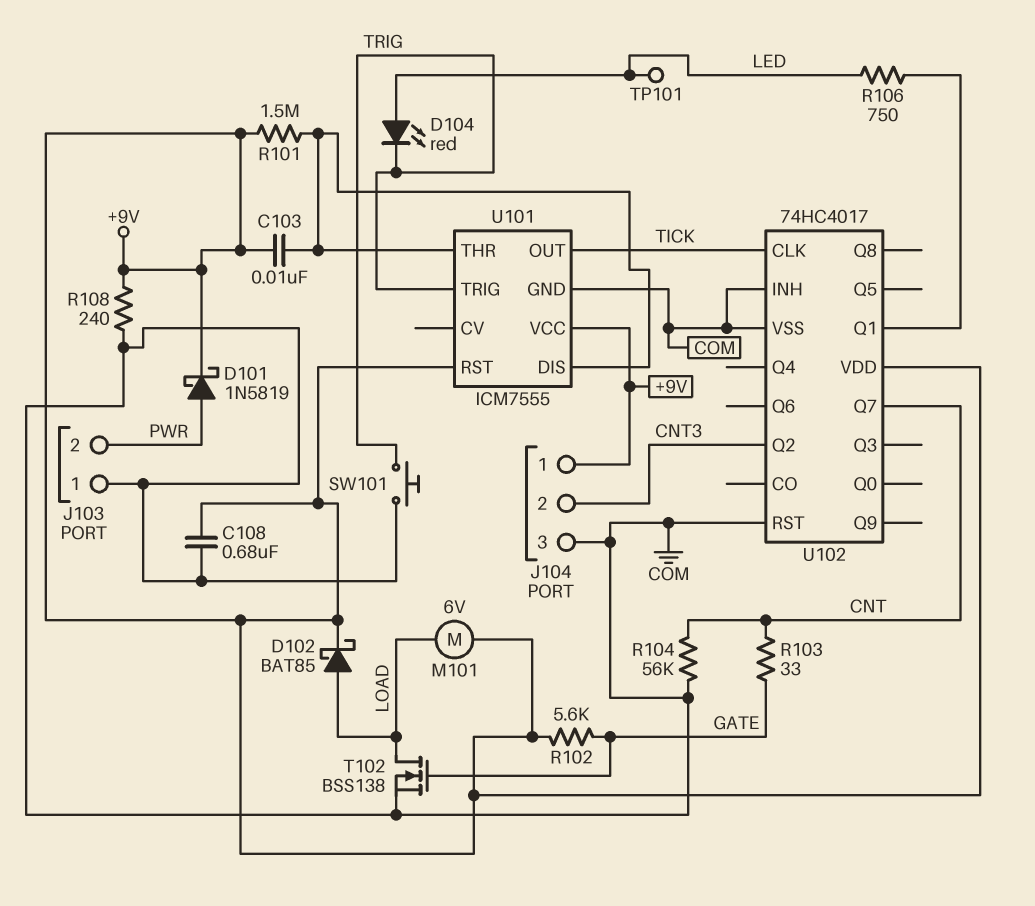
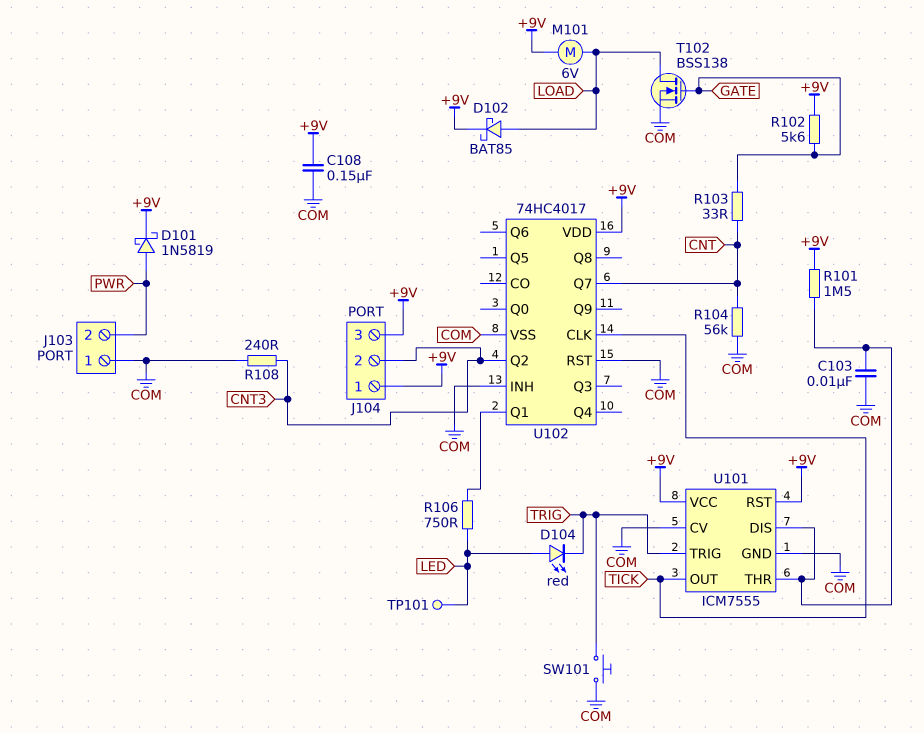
C103: 10nF (+9V, U101/DIS) -> 10nF (COM, U101/DIS)
C108: 680nF (+9V, COM) -> 150nF (+9V, COM)
J104 pin 3: COM -> +9V
R108: 240 (+9V, COM) -> 240 (CNT3, COM)
U101 pin CV: none -> COM

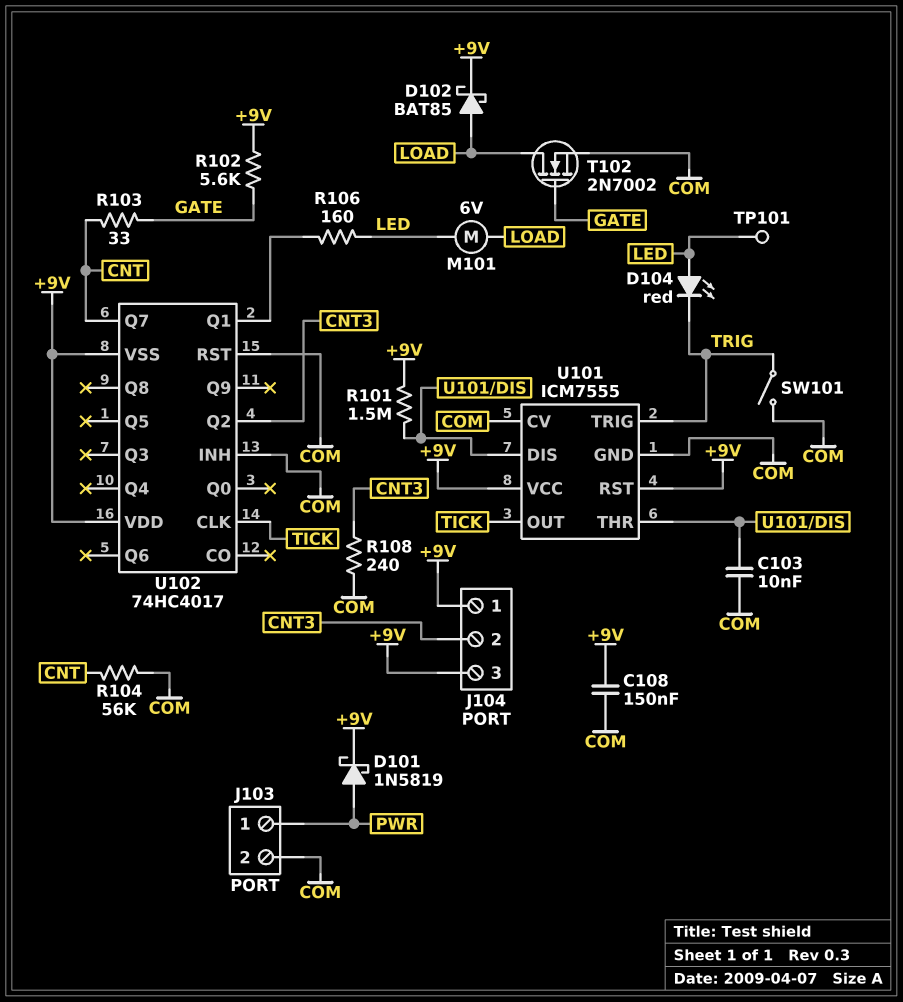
J103 pin 1: COM -> PWR
J103 pin 2: PWR -> COM
M101: motor 6V (+9V, LOAD) -> motor 6V (LED, LOAD)
R106: 750 (LED, U102/Q1) -> 160 (LED, U102/Q1)
SW101: button (COM, TRIG) -> switch (COM, TRIG)
T102: NMOS BSS138 (G GATE, D LOAD, S COM) -> NMOS 2N7002 (G GATE, D LOAD, S COM)
U102 pin VSS: COM -> +9V

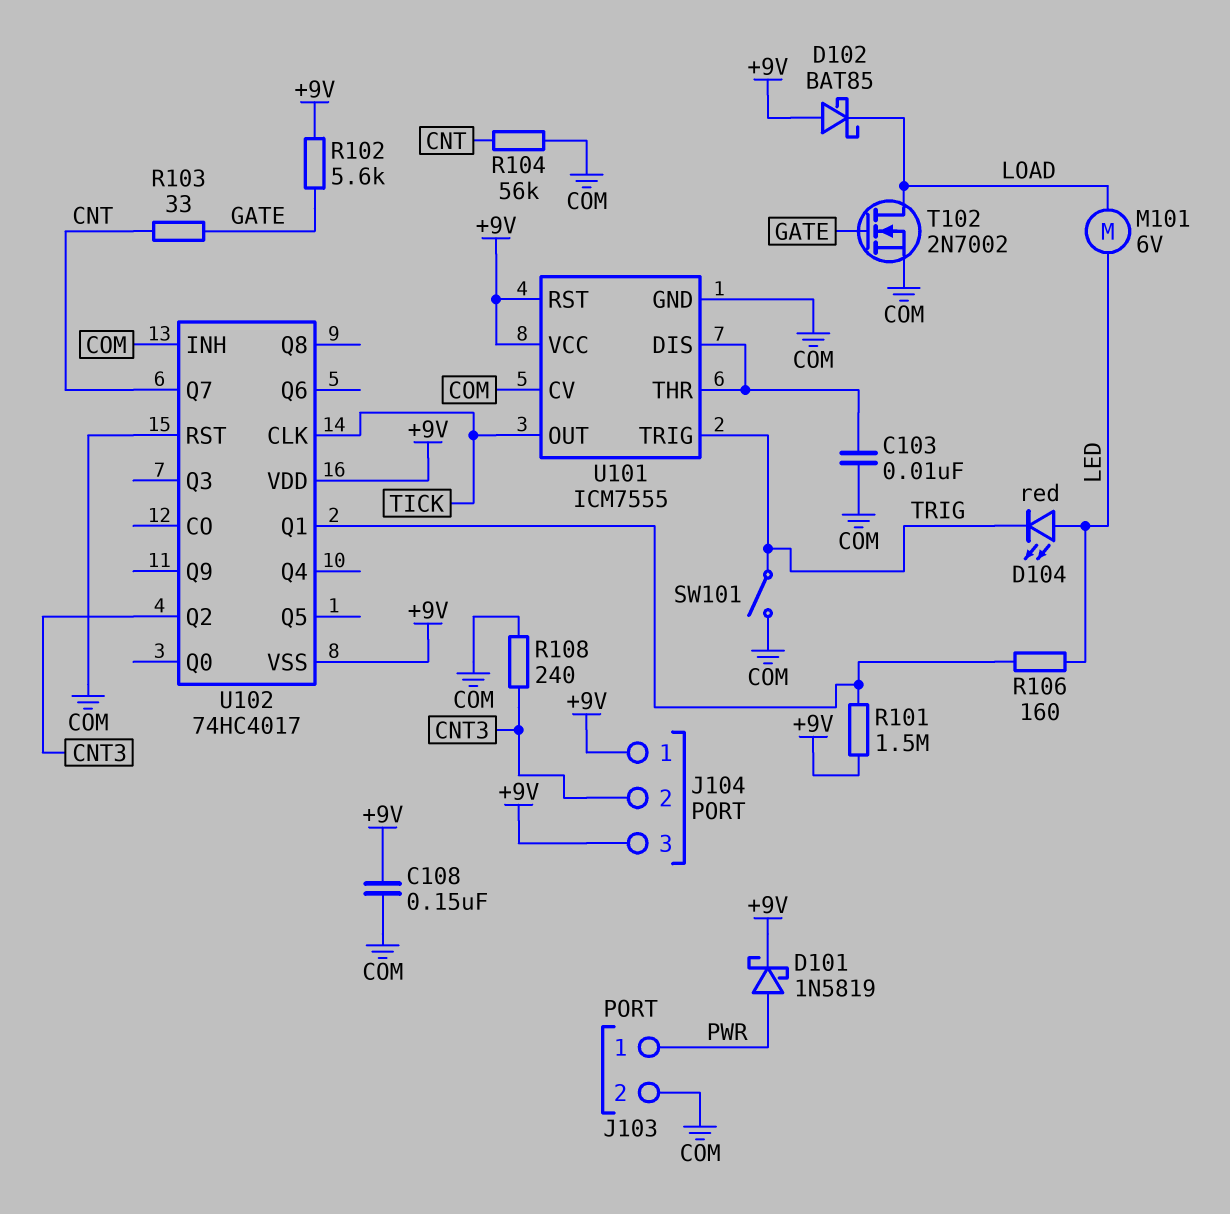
D102: schottky BAT85 (A LOAD, K +9V) -> schottky BAT85 (A +9V, K LOAD)
R101: 1.5M (+9V, U101/DIS) -> 1.5M (+9V, U102/Q1)
TP101: test point (LED) -> none

